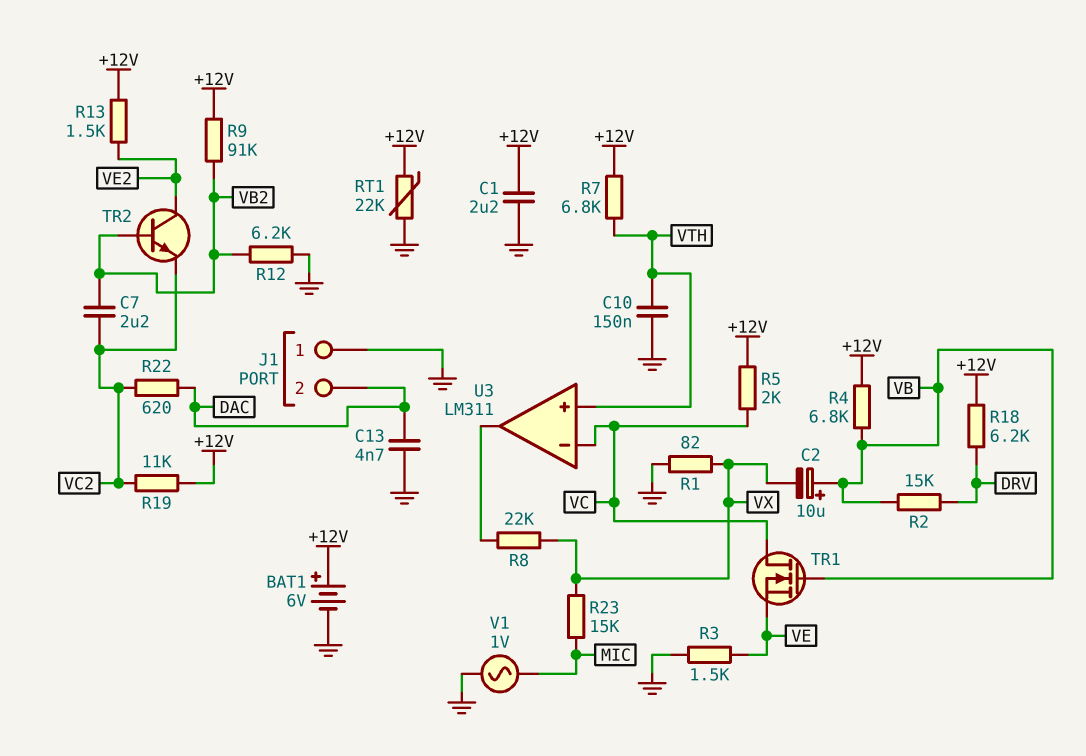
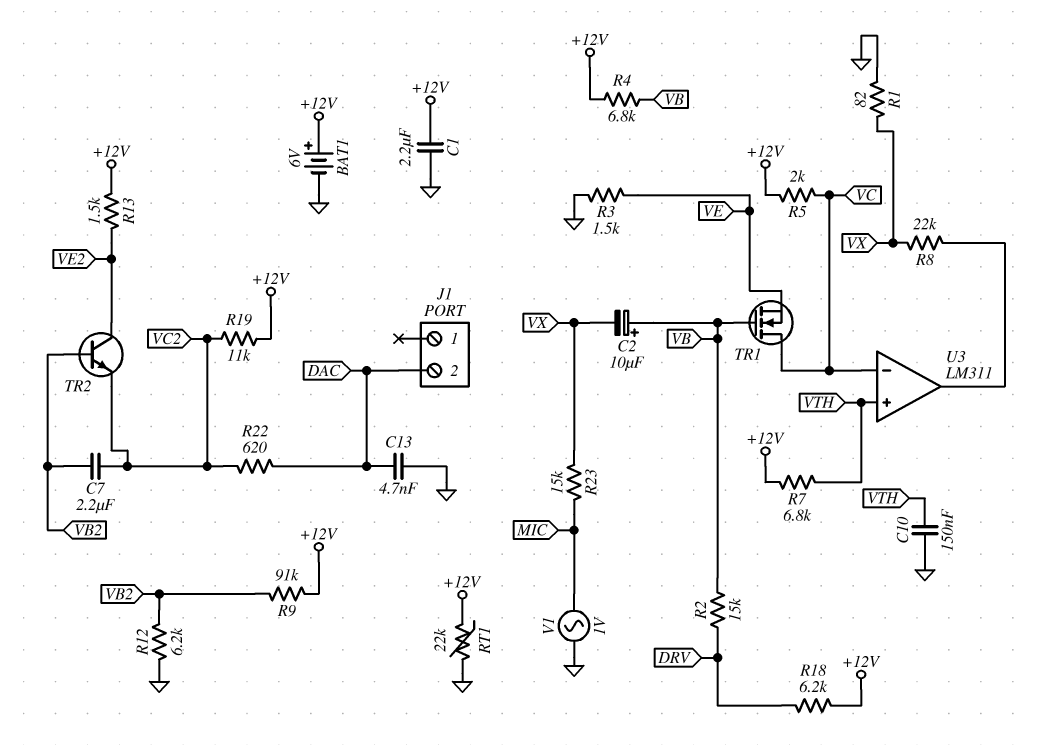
J1 pin 1: GND -> none

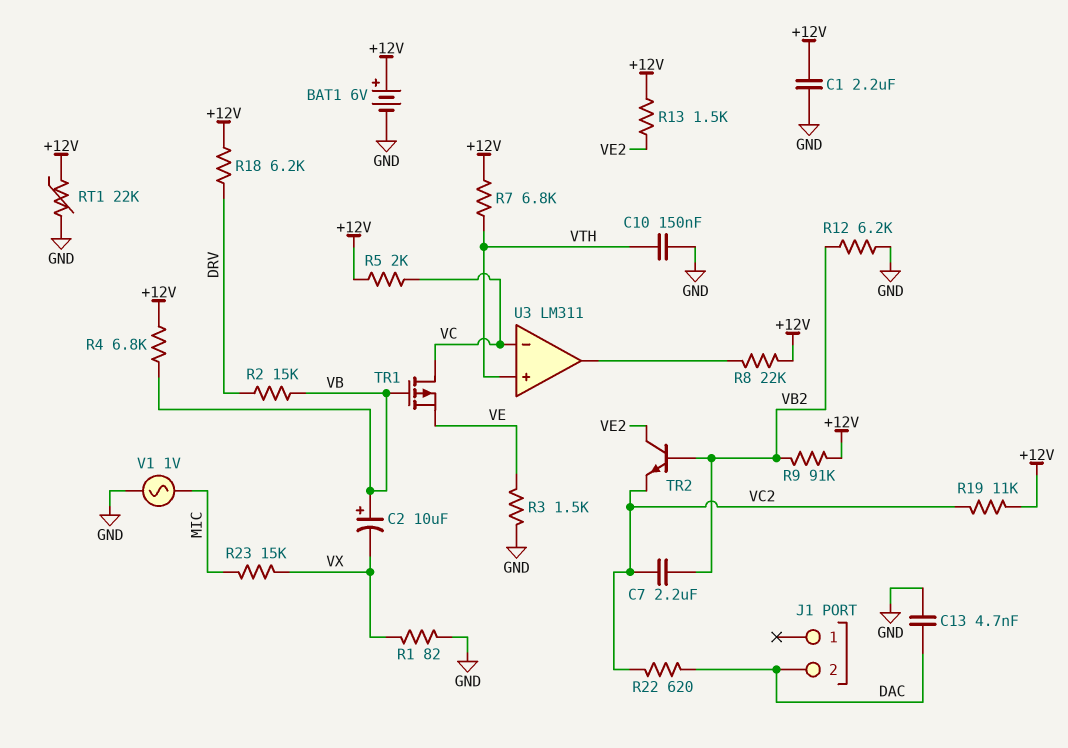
R8: 22k (U3/out, VX) -> 22k (+12V, U3/out)
TR1: NMOS (G VB, D VC, S VE) -> PMOS (G VB, D VC, S VE)

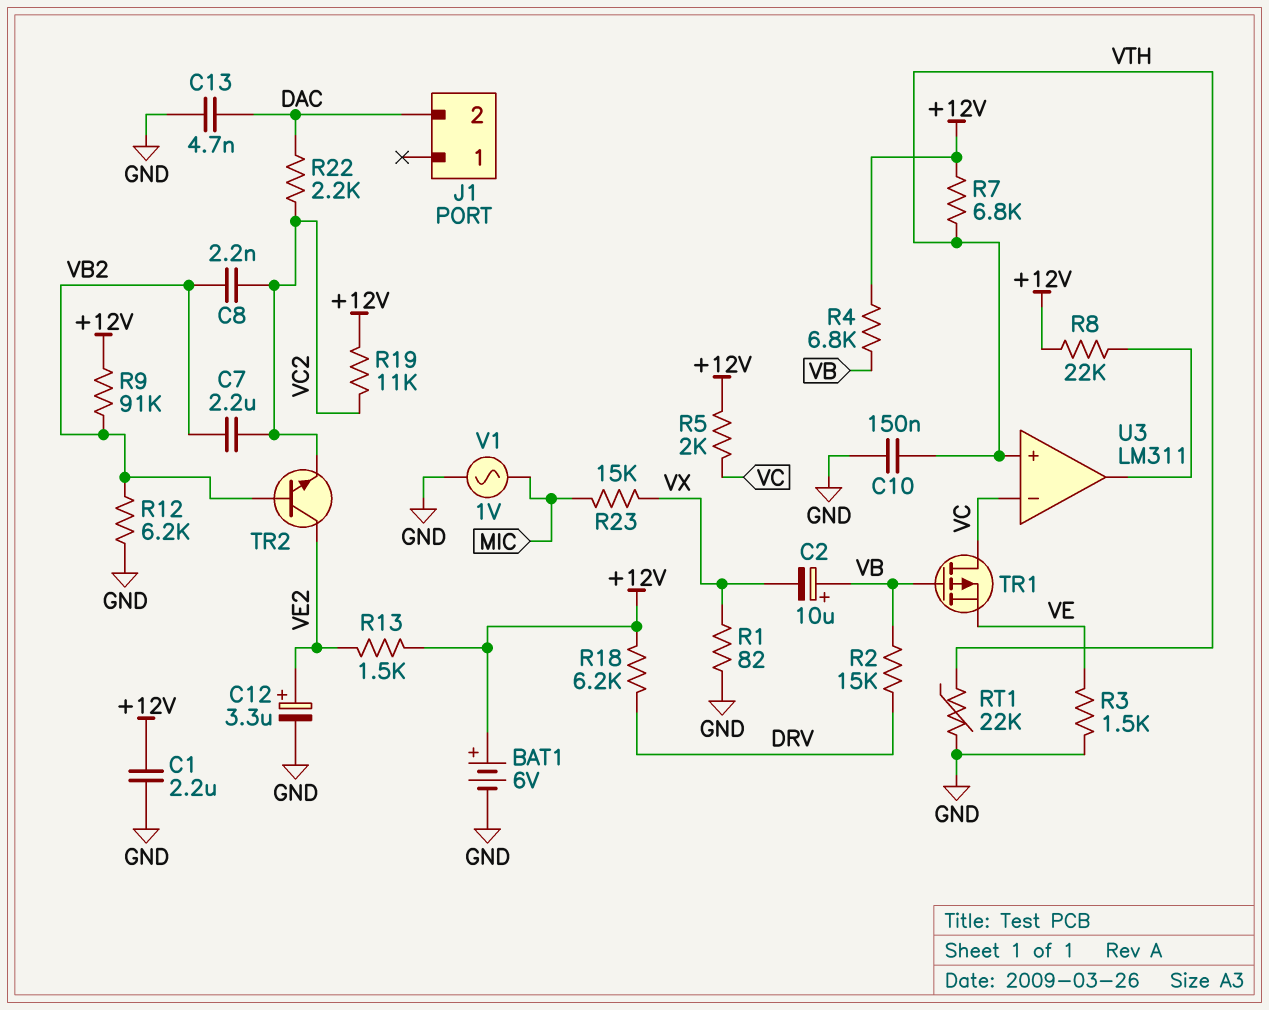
C8: none -> 2.2nF (VB2, VC2)
C12: none -> 3.3uF (plus VE2, minus GND)
R22: 620 (DAC, VC2) -> 2.2k (DAC, VC2)
RT1: 22k (+12V, GND) -> 22k (GND, VTH)

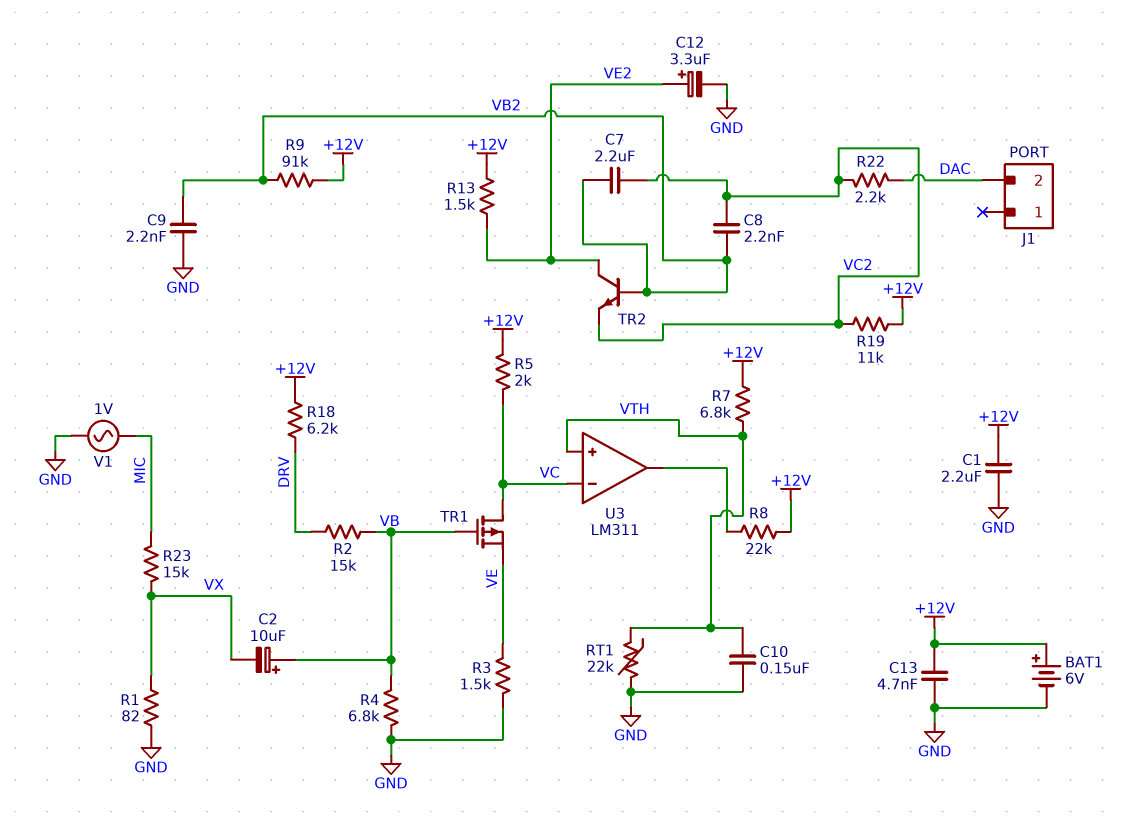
C9: none -> 2.2nF (GND, VB2)
C13: 4.7nF (DAC, GND) -> 4.7nF (+12V, GND)
R4: 6.8k (+12V, VB) -> 6.8k (GND, VB)
R12: 6.2k (GND, VB2) -> none

